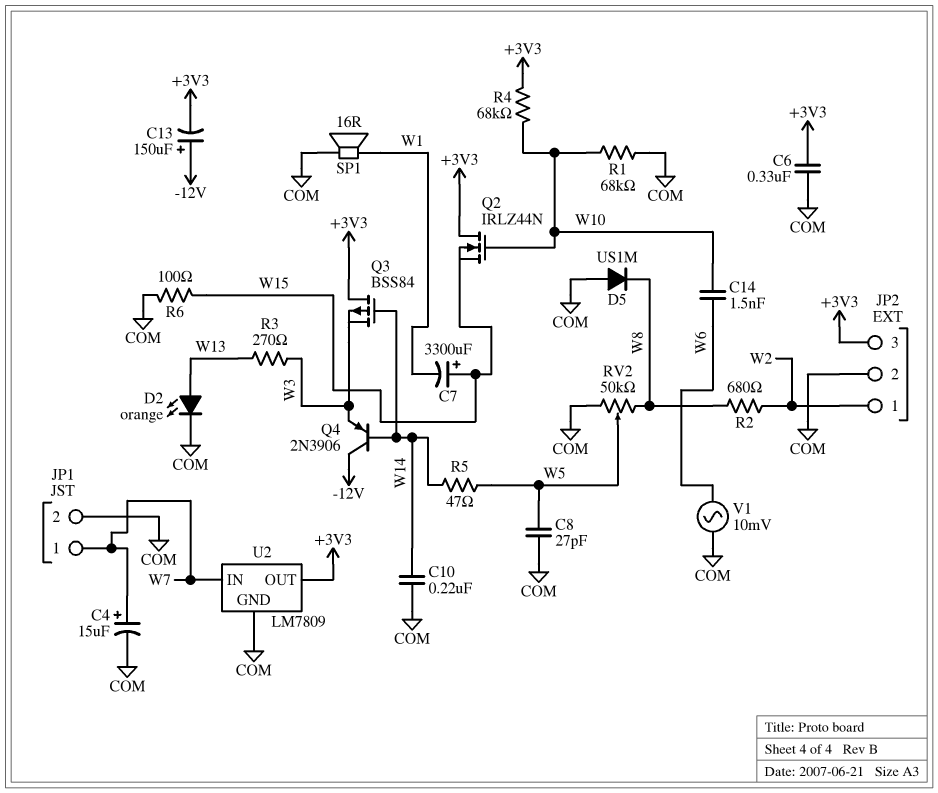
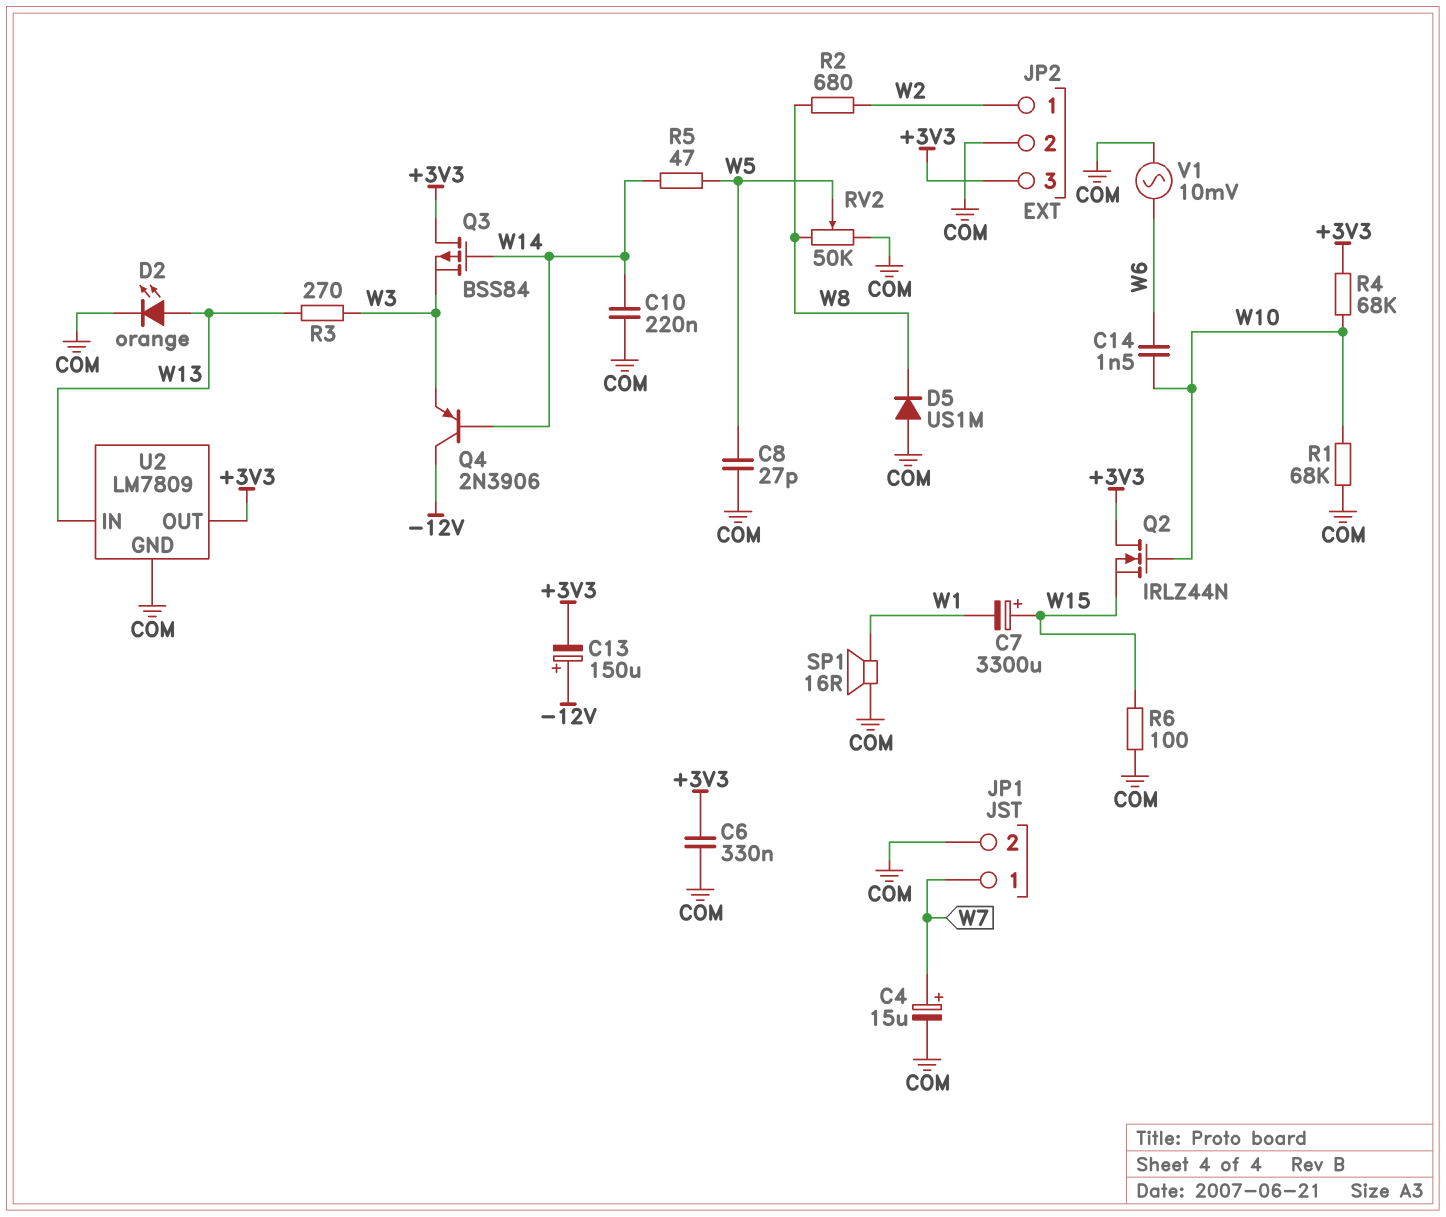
U2 pin IN: W7 -> W13

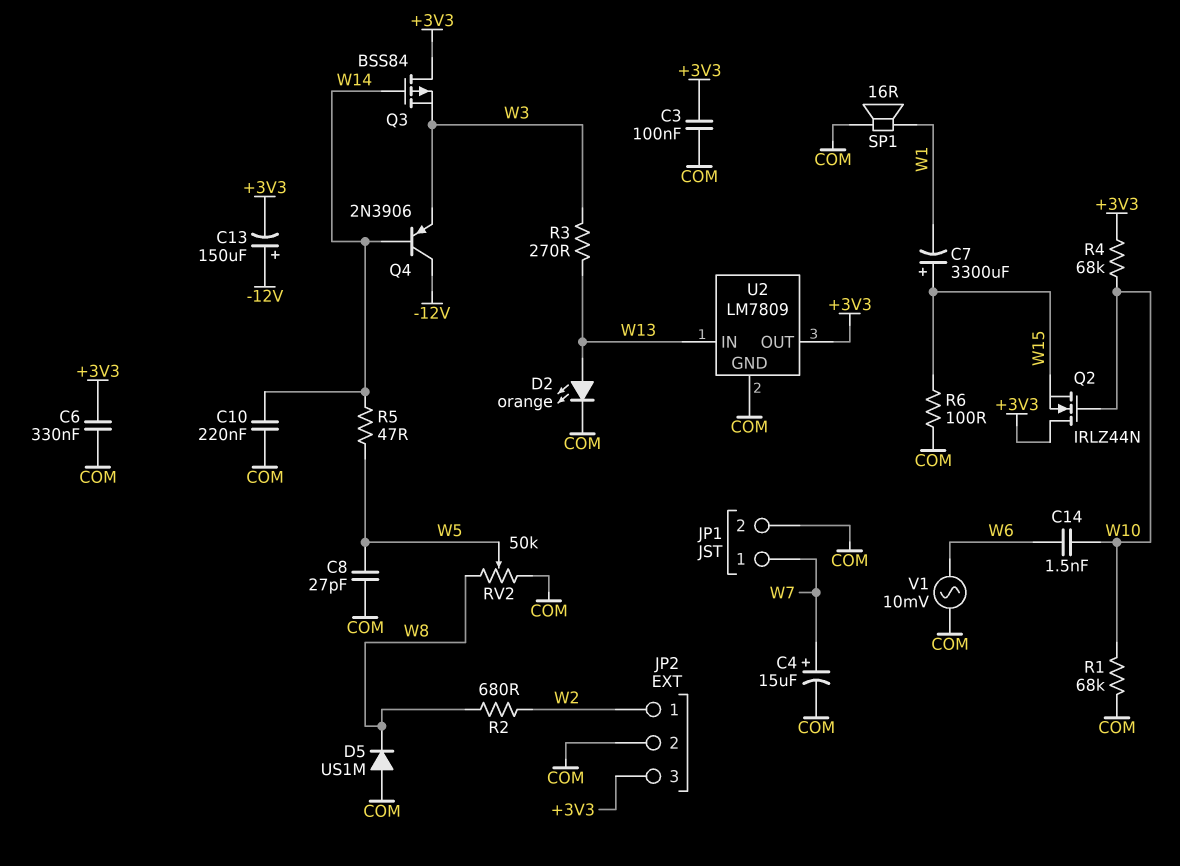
C3: none -> 100nF (+3V3, COM)

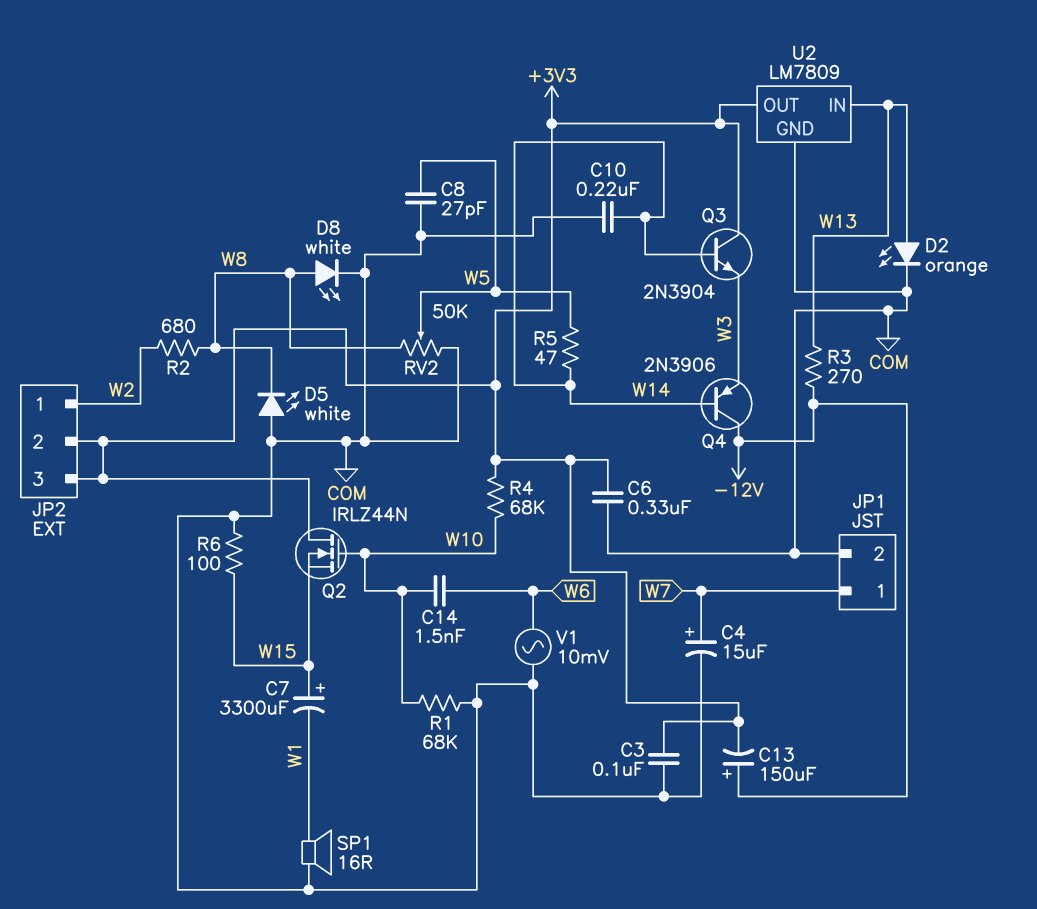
D5: diode US1M (A COM, K W8) -> LED white (A COM, K W8)
D8: none -> LED white (A W8, K COM)
JP2 pin 2: COM -> +3V3
Q3: PMOS BSS84 (G W14, D +3V3, S W3) -> NPN 2N3904 (B W14, C +3V3, E W3)
R3: 270 (W3, W13) -> 270 (-12V, W13)

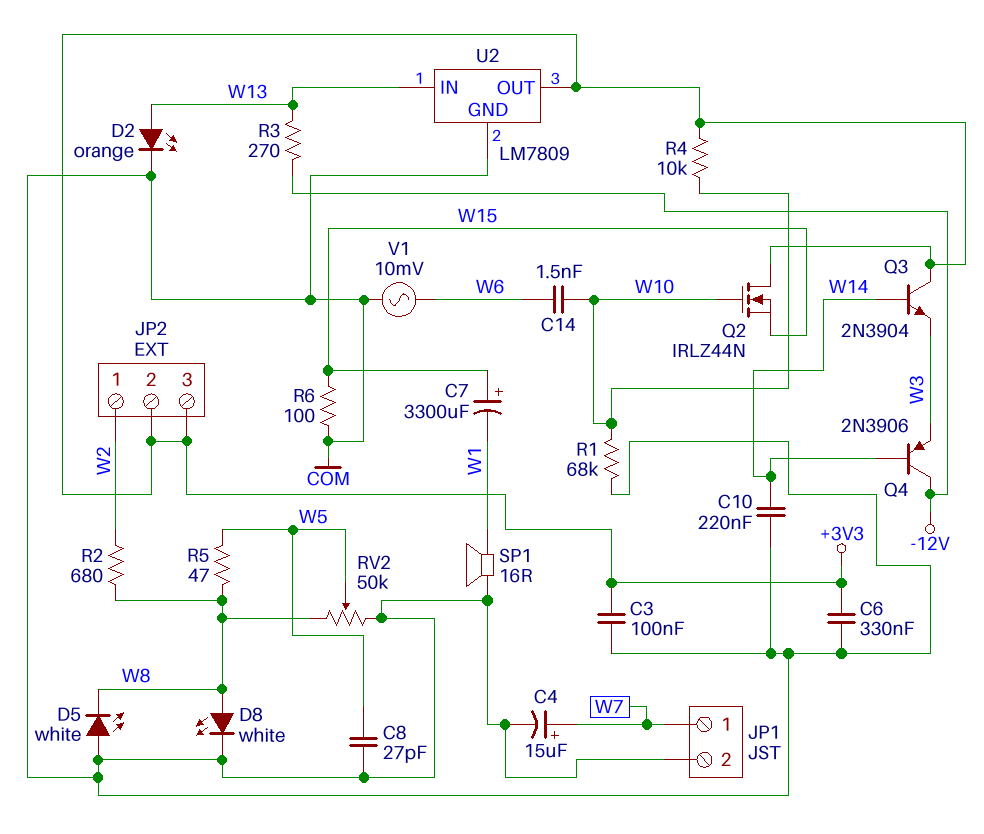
C13: 150uF (plus -12V, minus +3V3) -> none
R4: 68k (+3V3, W10) -> 10k (+3V3, W10)
R5: 47 (W5, W14) -> 47 (W5, W8)

